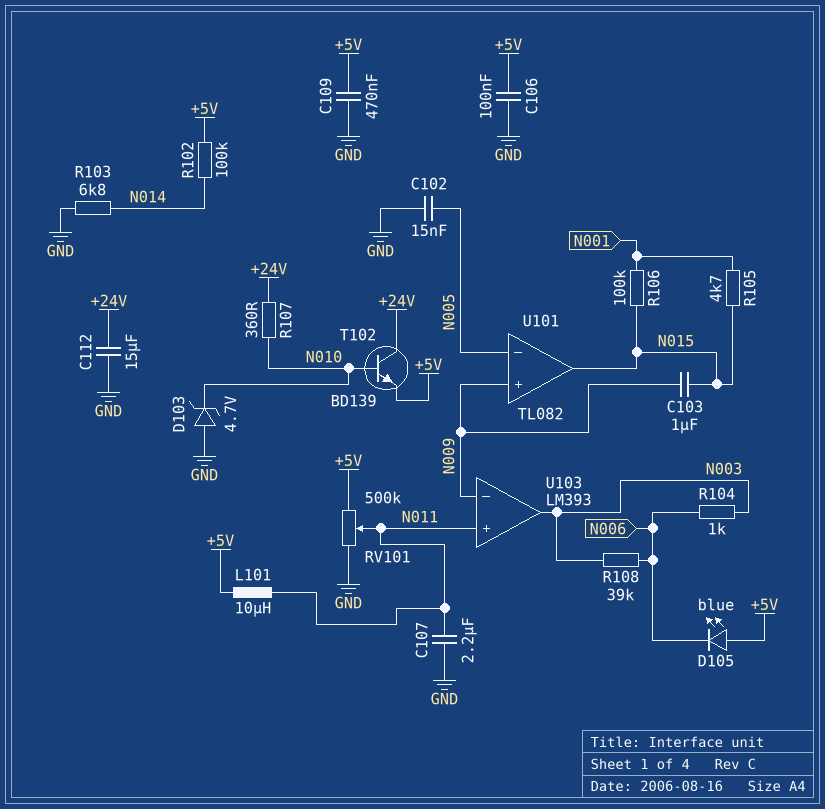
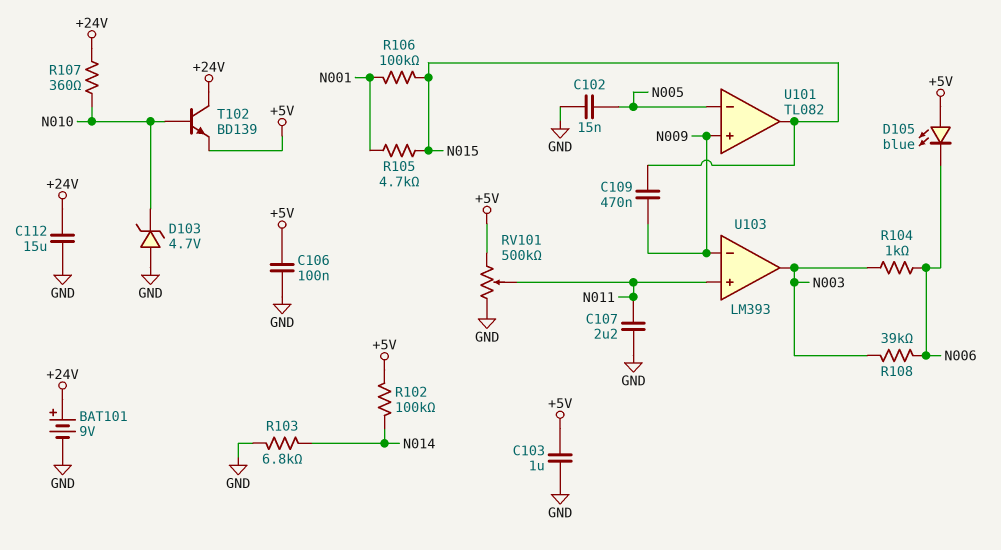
BAT101: none -> 9V (plus +24V, minus GND)
C103: 1uF (N009, N015) -> 1uF (+5V, GND)
C109: 470nF (+5V, GND) -> 470nF (N009, N015)
L101: 10uH (+5V, N011) -> none

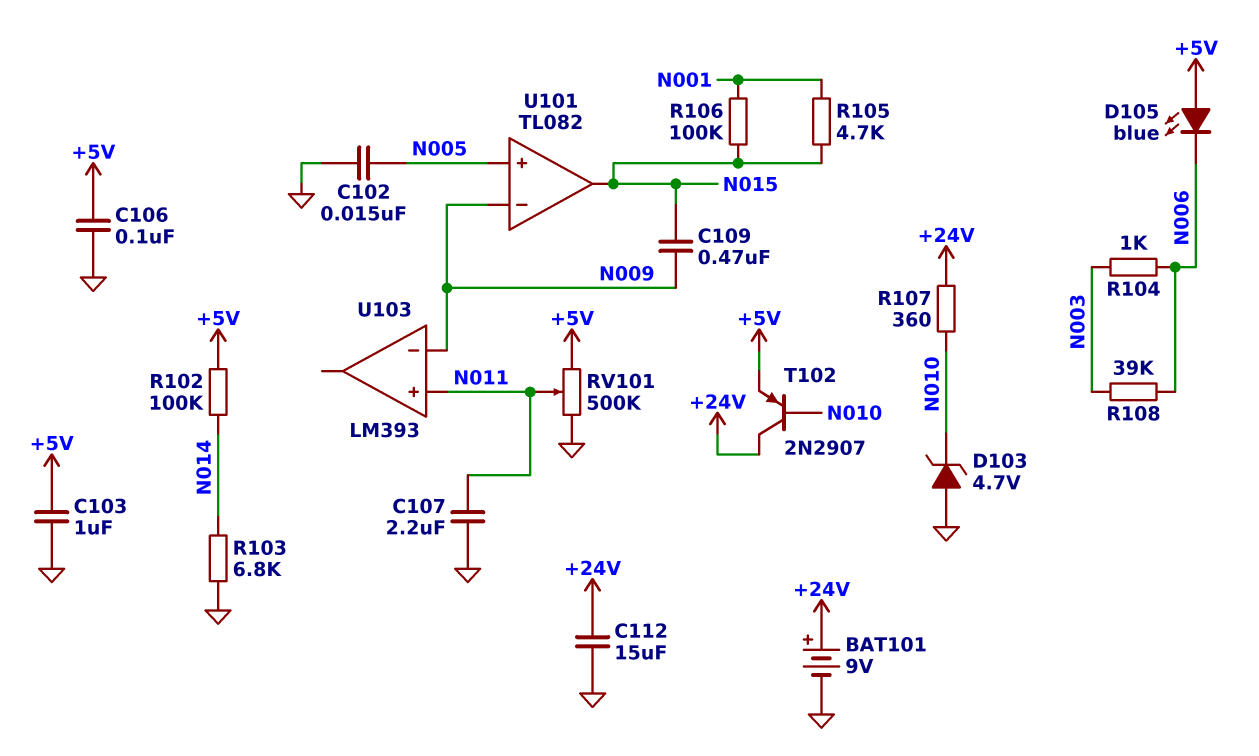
T102: NPN BD139 (B N010, C +24V, E +5V) -> PNP 2N2907 (B N010, C +24V, E +5V)
U101 pin in+: N009 -> N005
U101 pin in-: N005 -> N009
U103 pin out: N003 -> none

